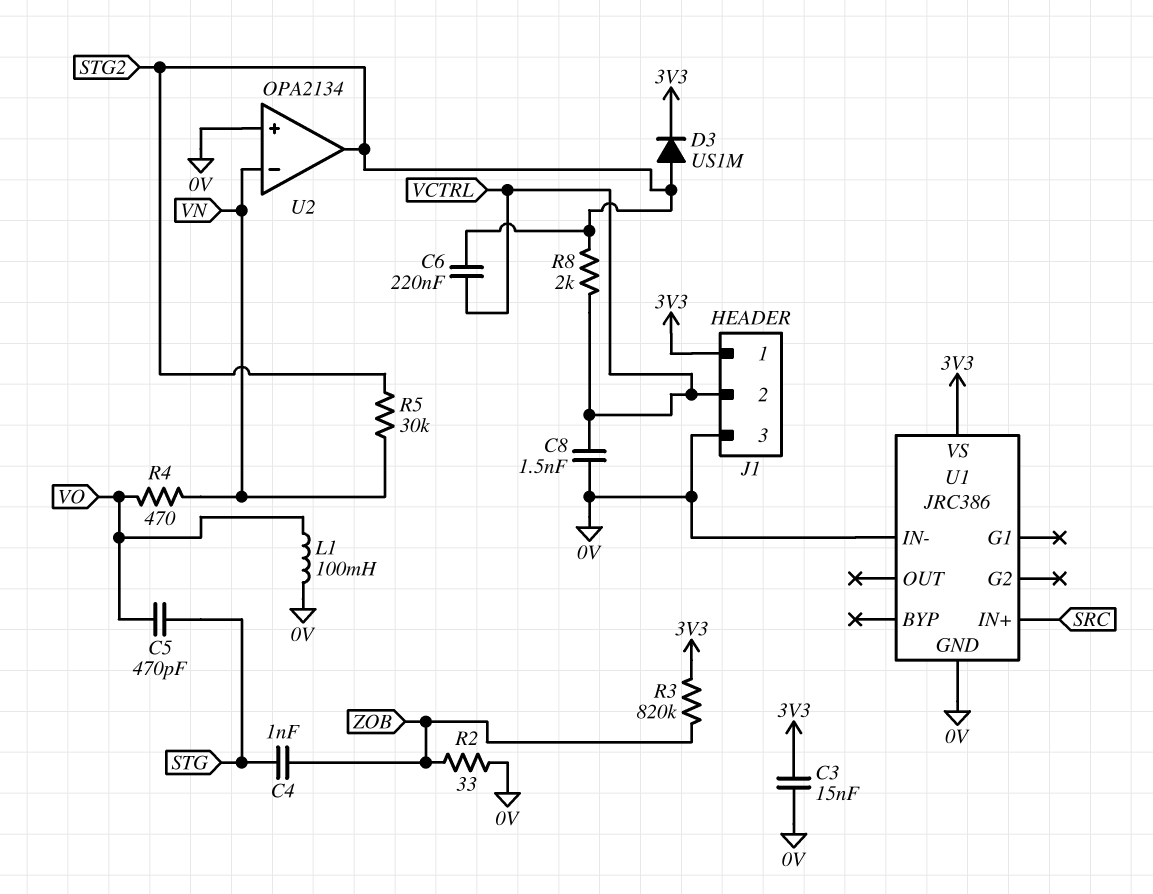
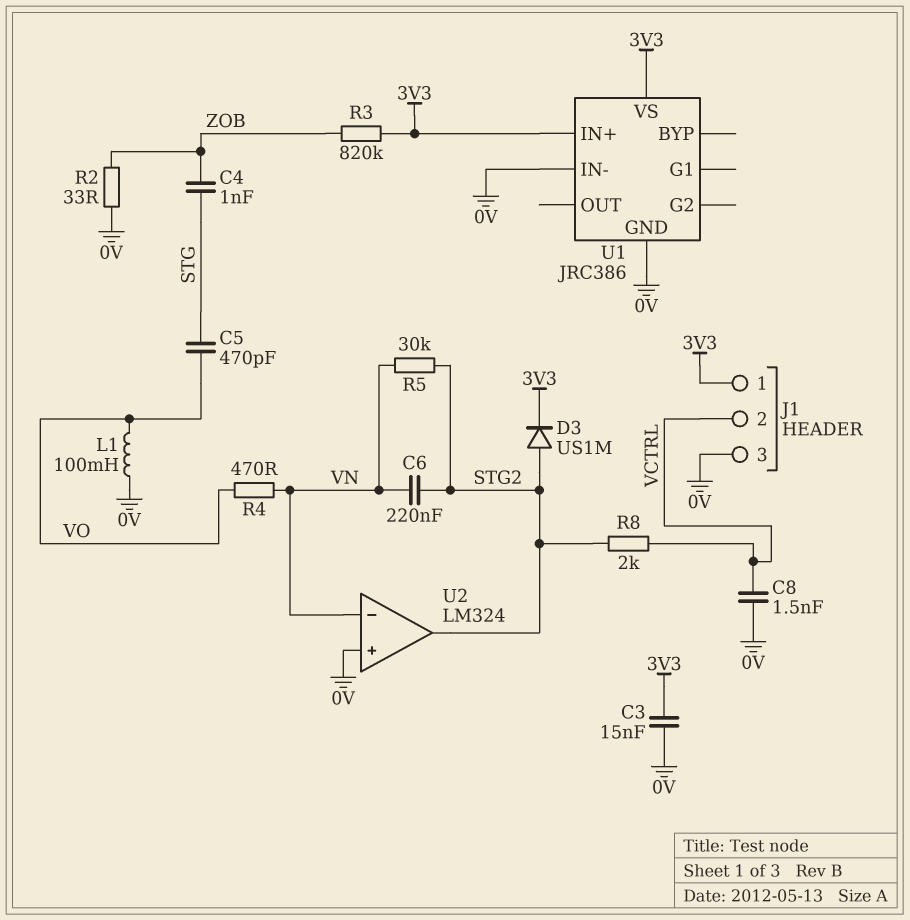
C6: 220nF (STG2, VCTRL) -> 220nF (STG2, VN)
U1 pin IN+: SRC -> 3V3
U2: OPA2134 -> LM324

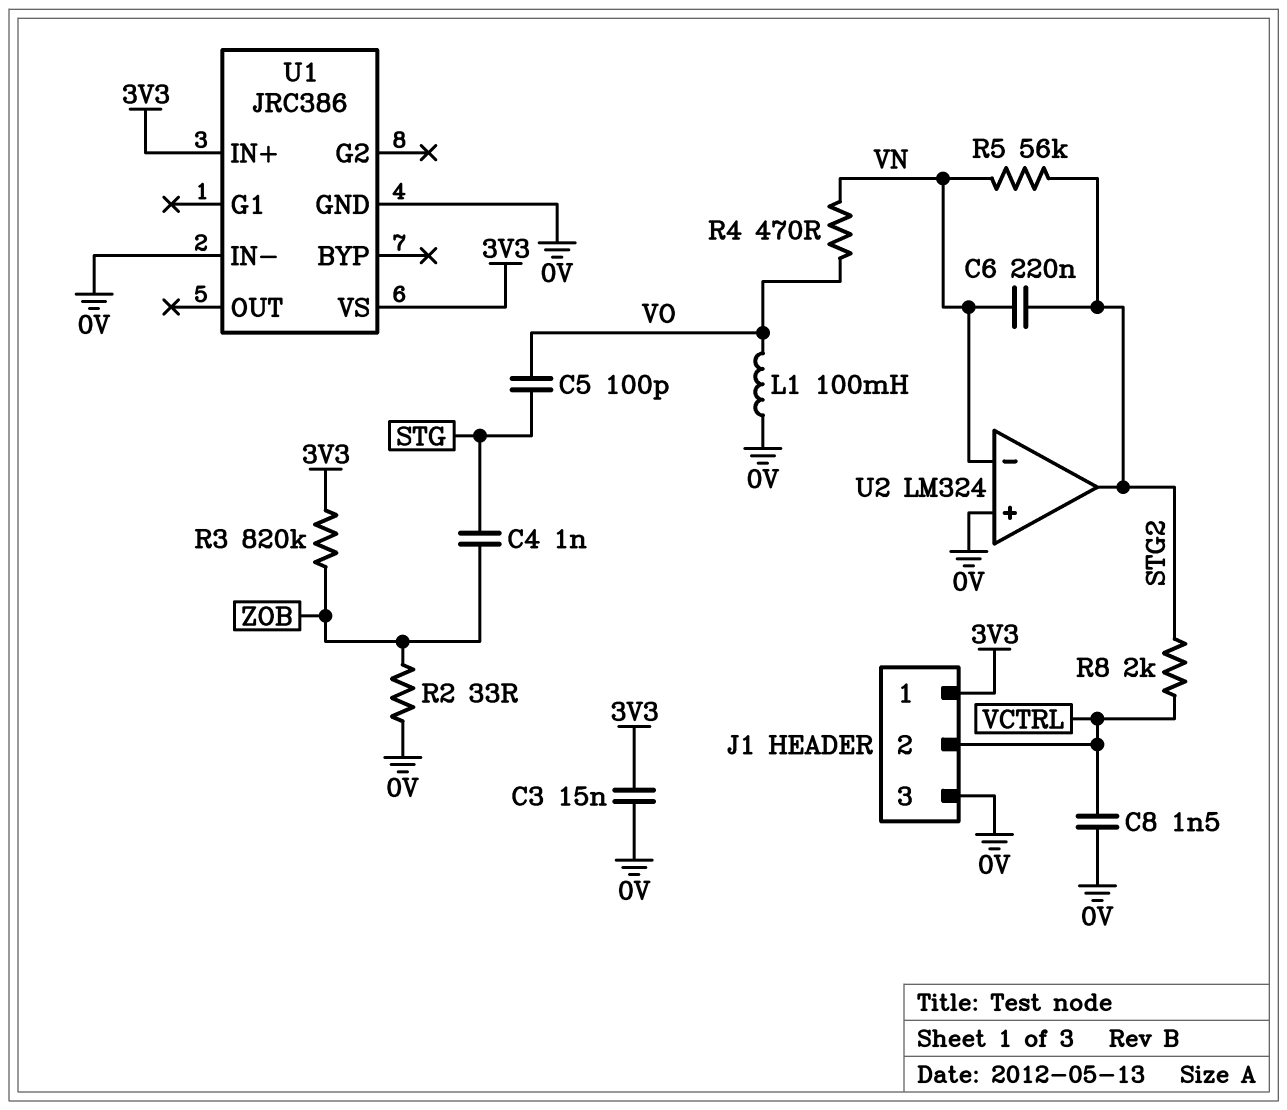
C5: 470pF (STG, VO) -> 100pF (STG, VO)
D3: diode US1M (A STG2, K 3V3) -> none
R5: 30k (STG2, VN) -> 56k (STG2, VN)

